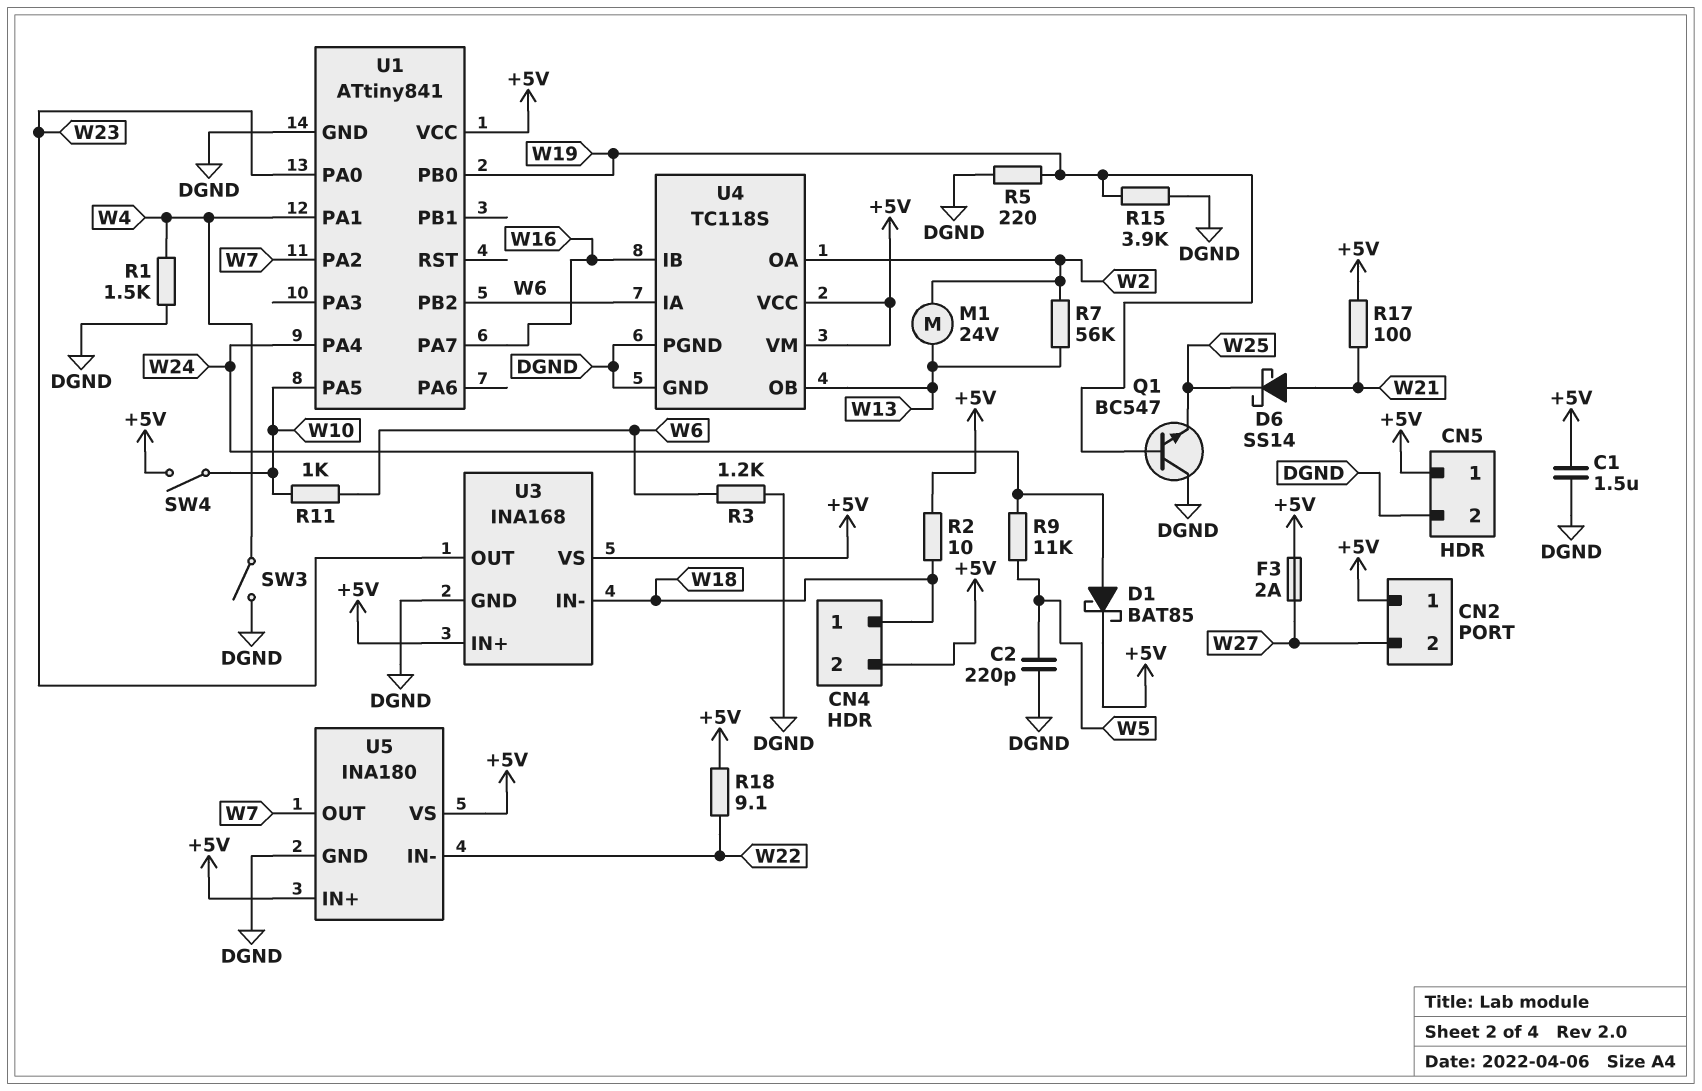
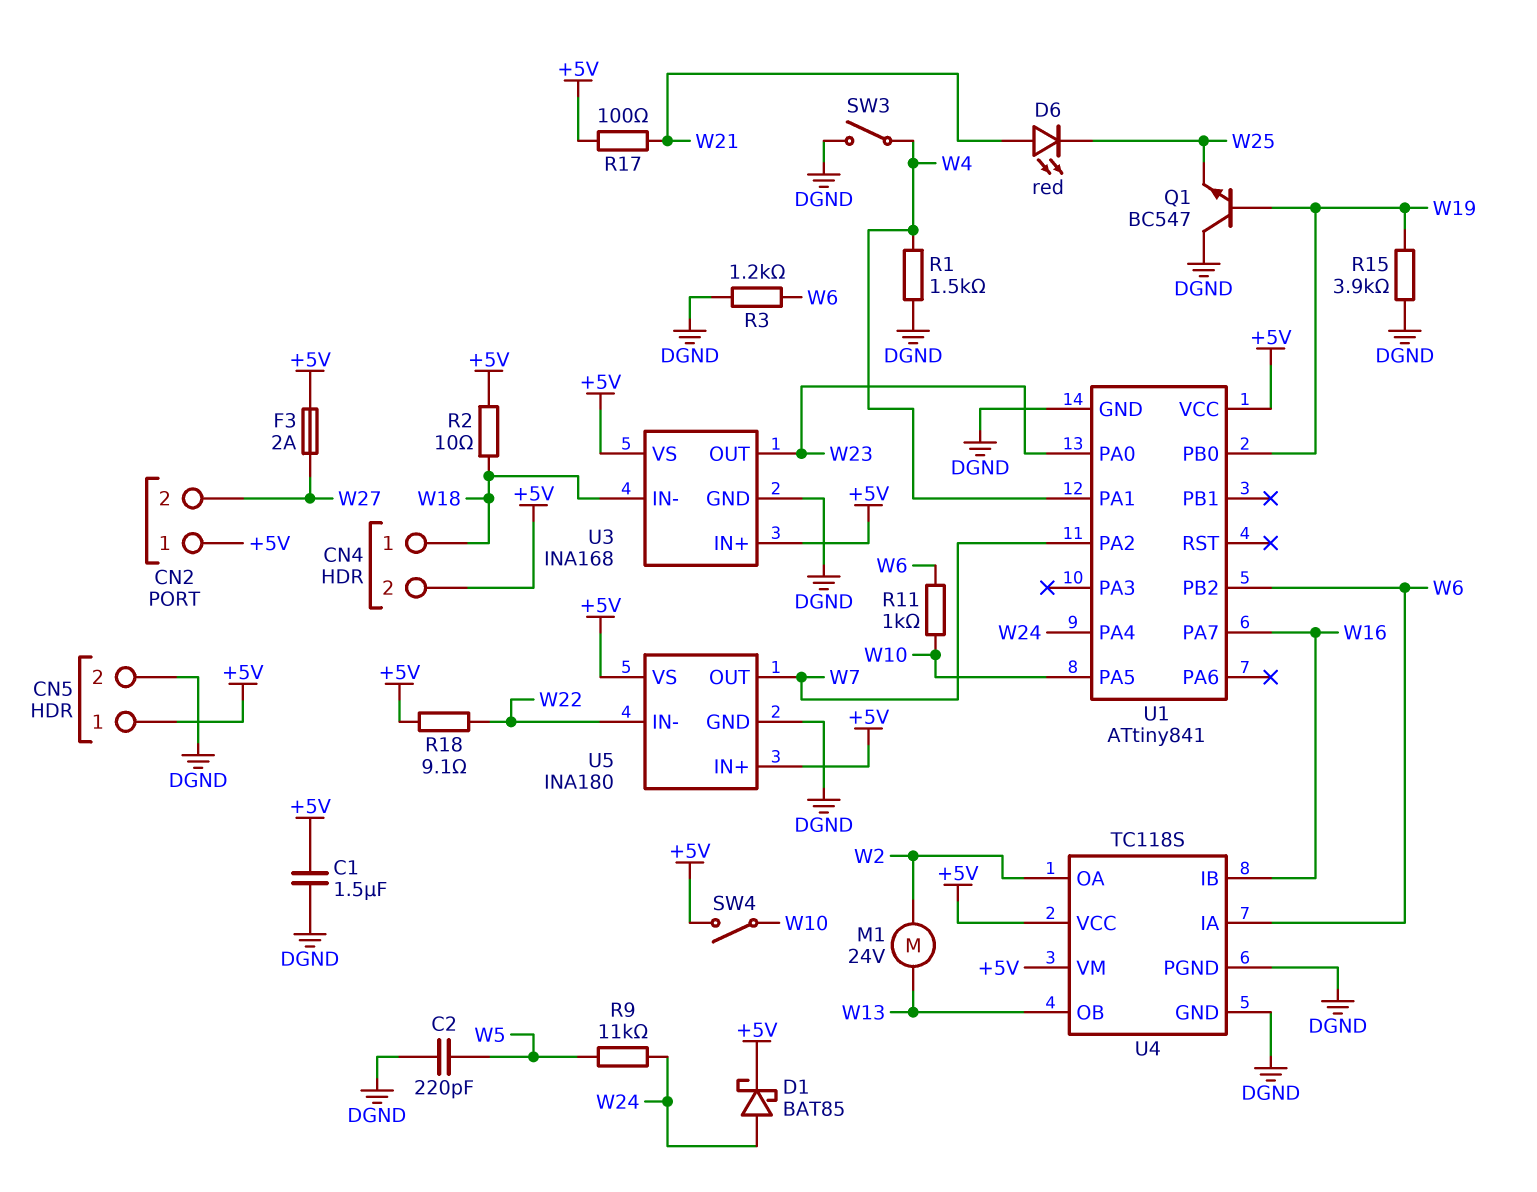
D6: schottky SS14 (A W21, K W25) -> LED red (A W21, K W25)
R5: 220 (DGND, W19) -> none
R7: 56k (W2, W13) -> none

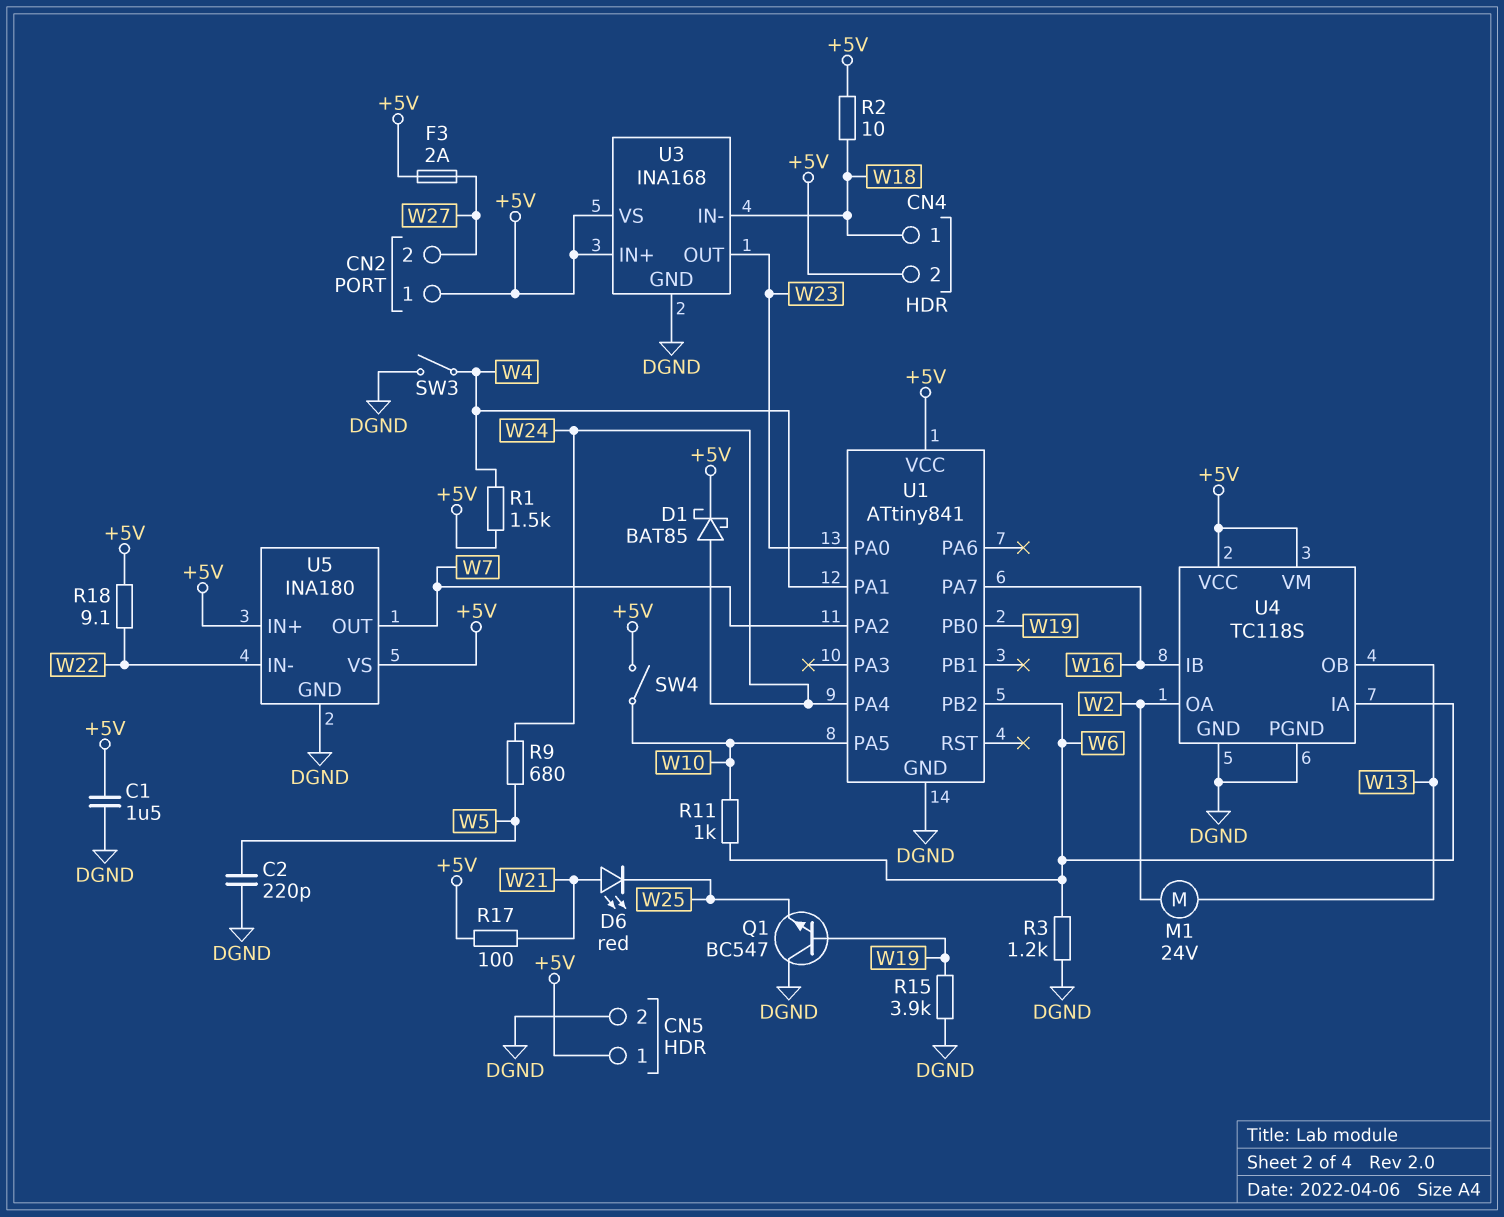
R1: 1.5k (DGND, W4) -> 1.5k (+5V, W4)
R9: 11k (W5, W24) -> 680 (W5, W24)

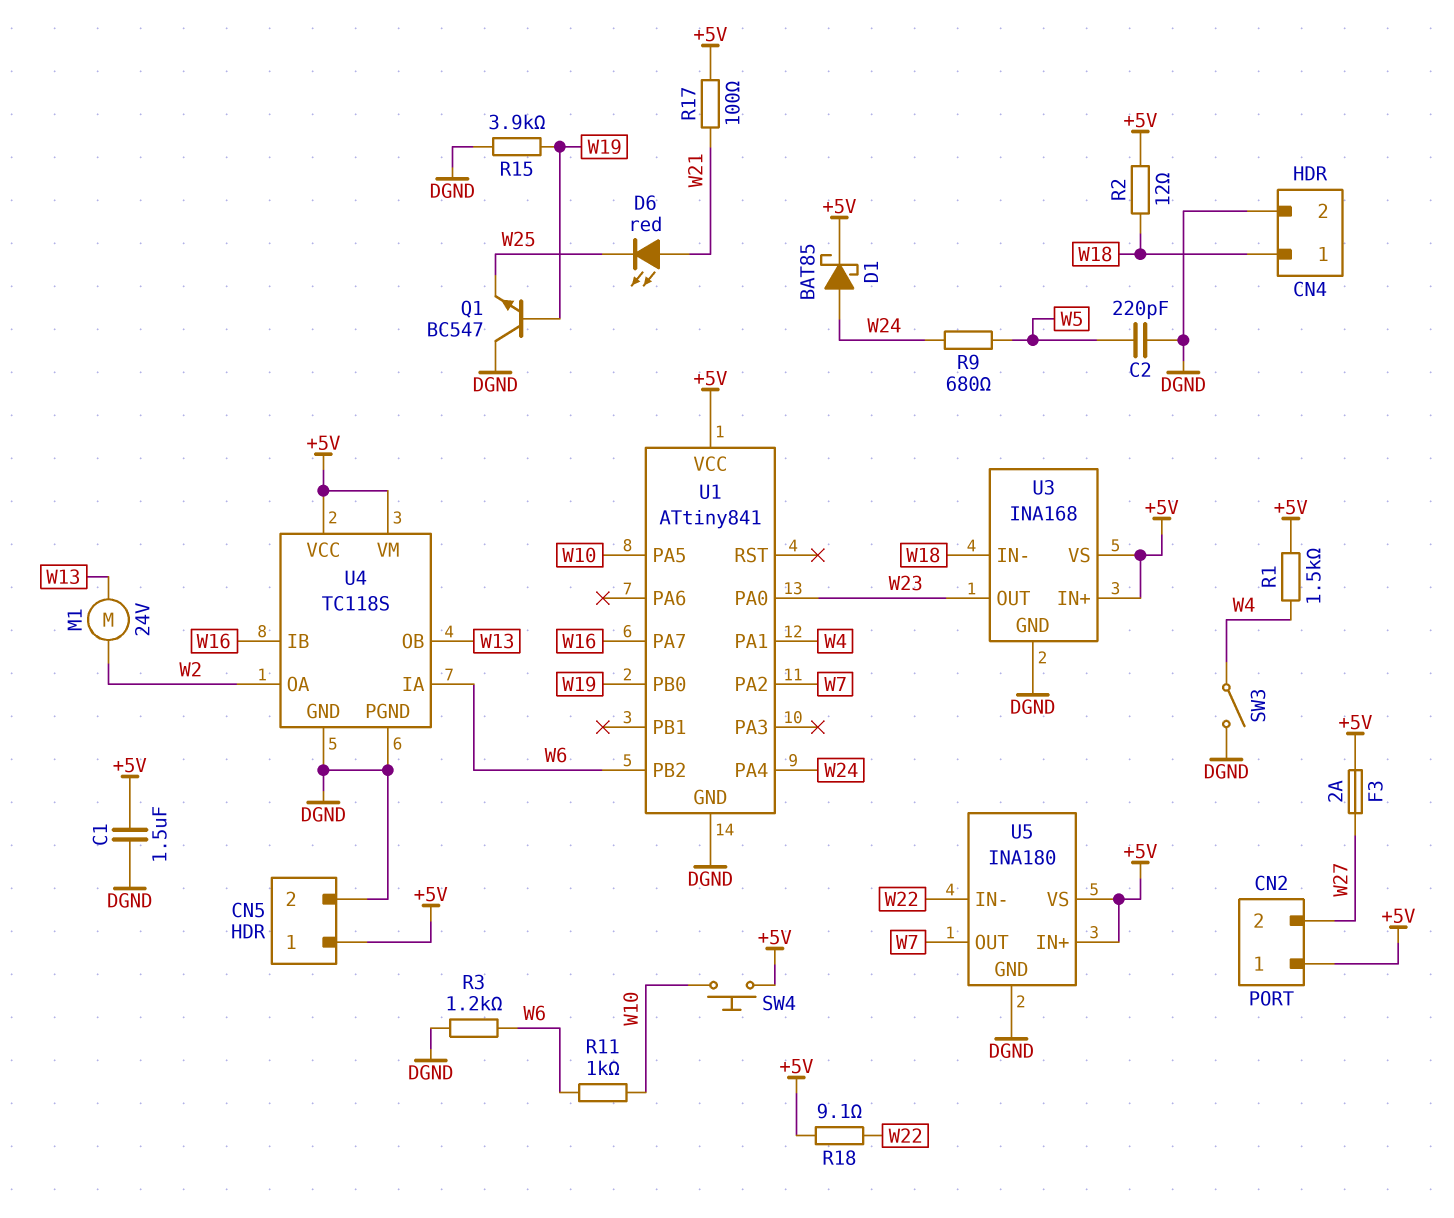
CN4 pin 2: +5V -> DGND
R2: 10 (+5V, W18) -> 12 (+5V, W18)
SW4: switch (+5V, W10) -> button (+5V, W10)

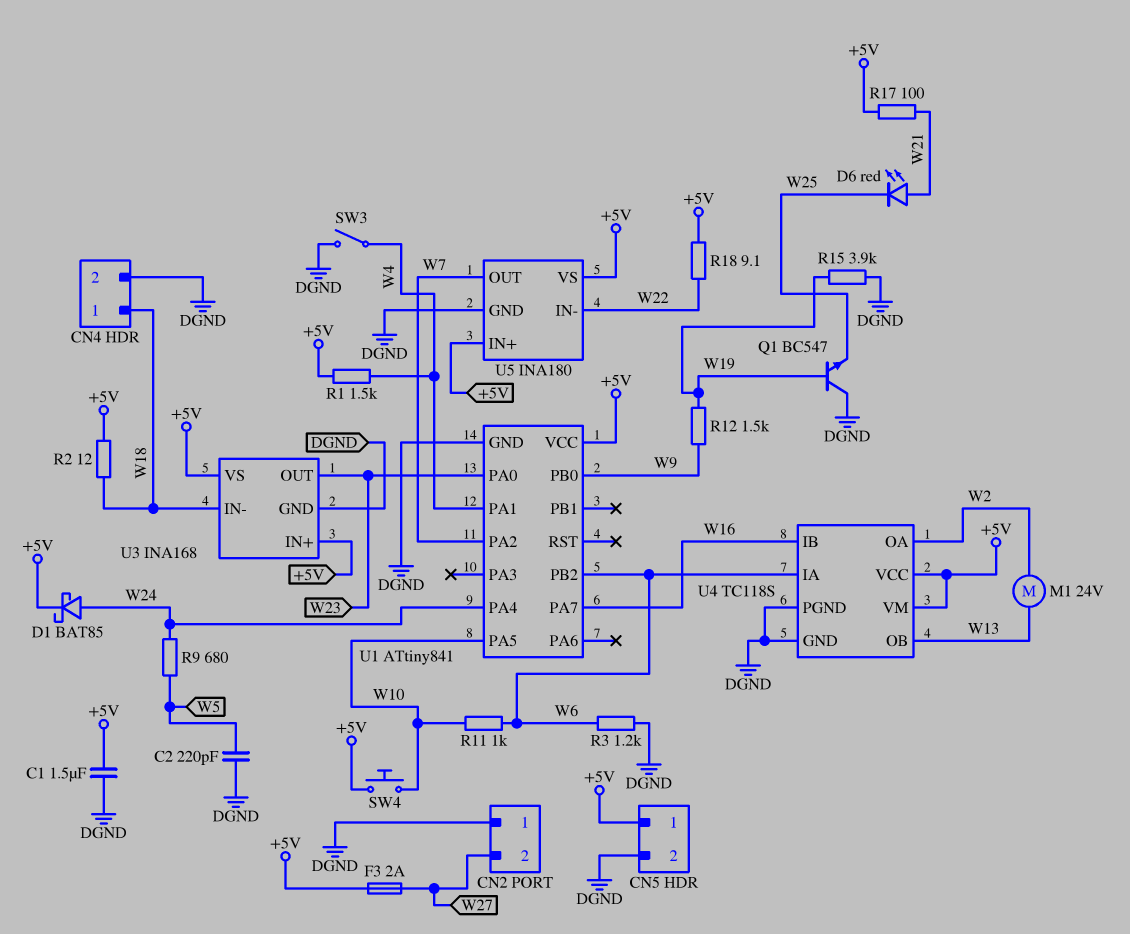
CN2 pin 1: +5V -> DGND
R12: none -> 1.5k (W9, W19)
U1 pin PB0: W19 -> W9

